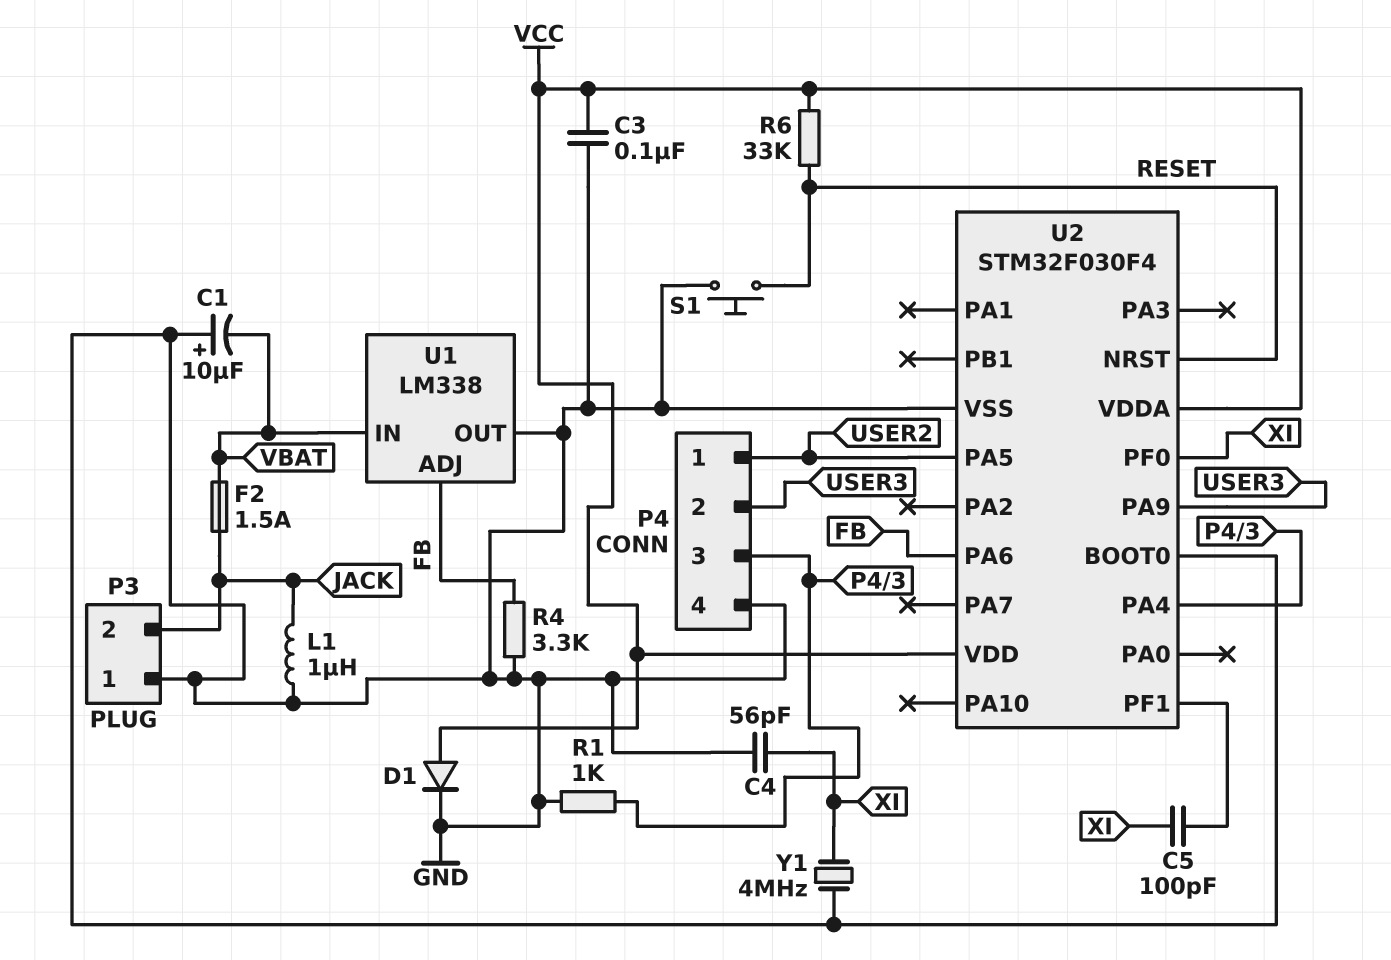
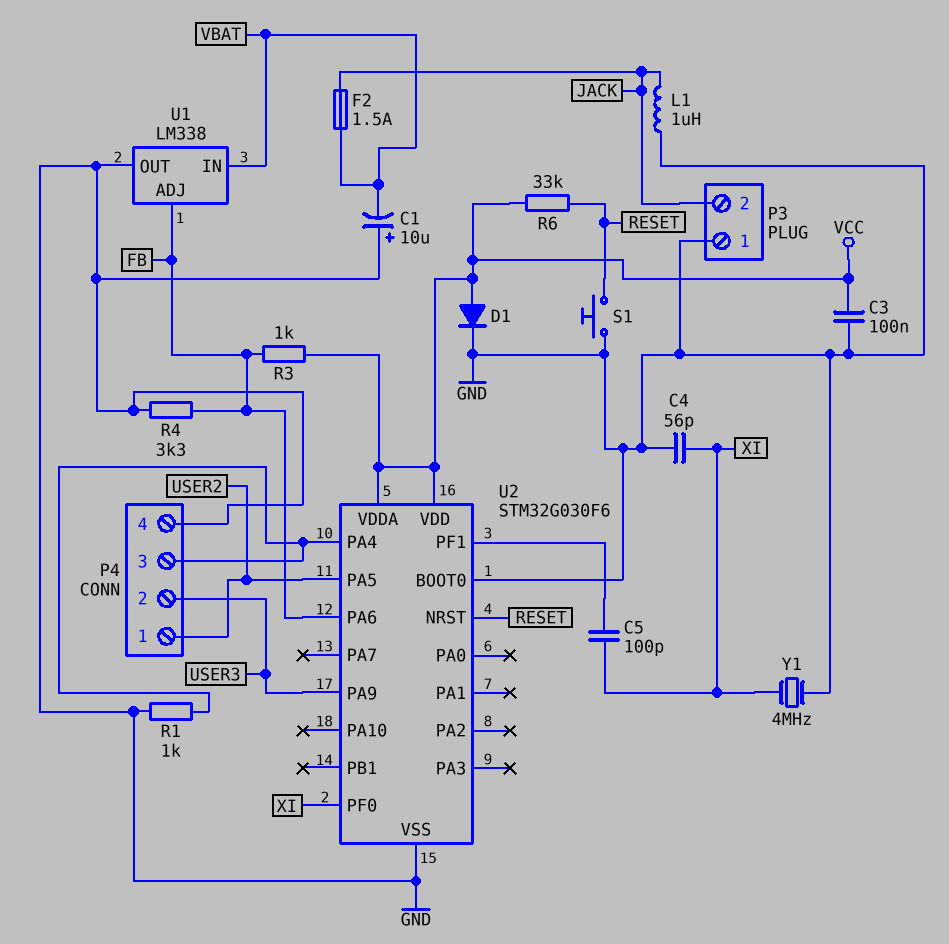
R3: none -> 1k (FB, VCC)
U2: STM32F030F4 -> STM32G030F6

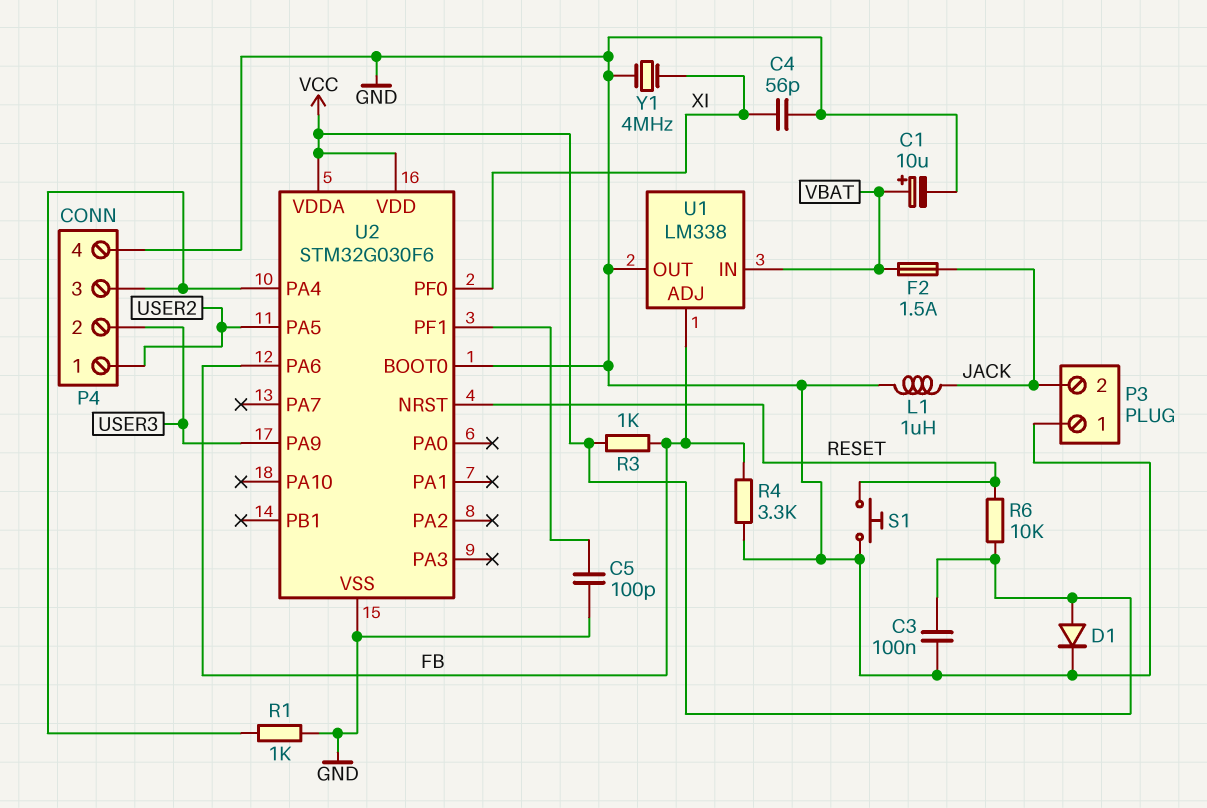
C1: 10uF (plus GND, minus VBAT) -> 10uF (plus VBAT, minus GND)
C5: 100pF (U2/PF1, XI) -> 100pF (GND, U2/PF1)
R6: 33k (RESET, VCC) -> 10k (RESET, VCC)

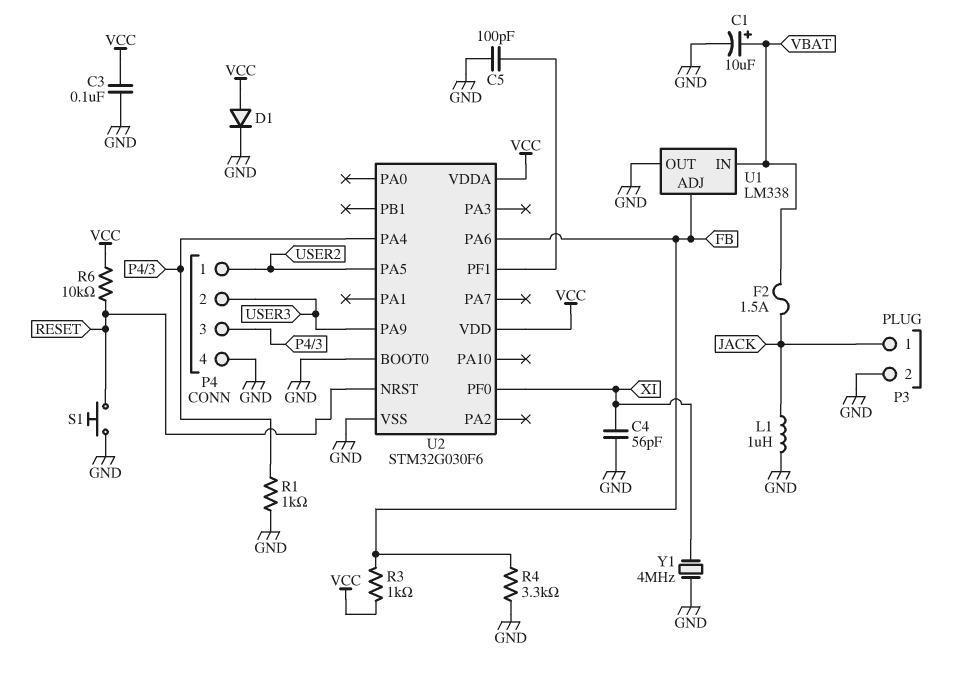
P3 pin 1: GND -> JACK
P3 pin 2: JACK -> GND

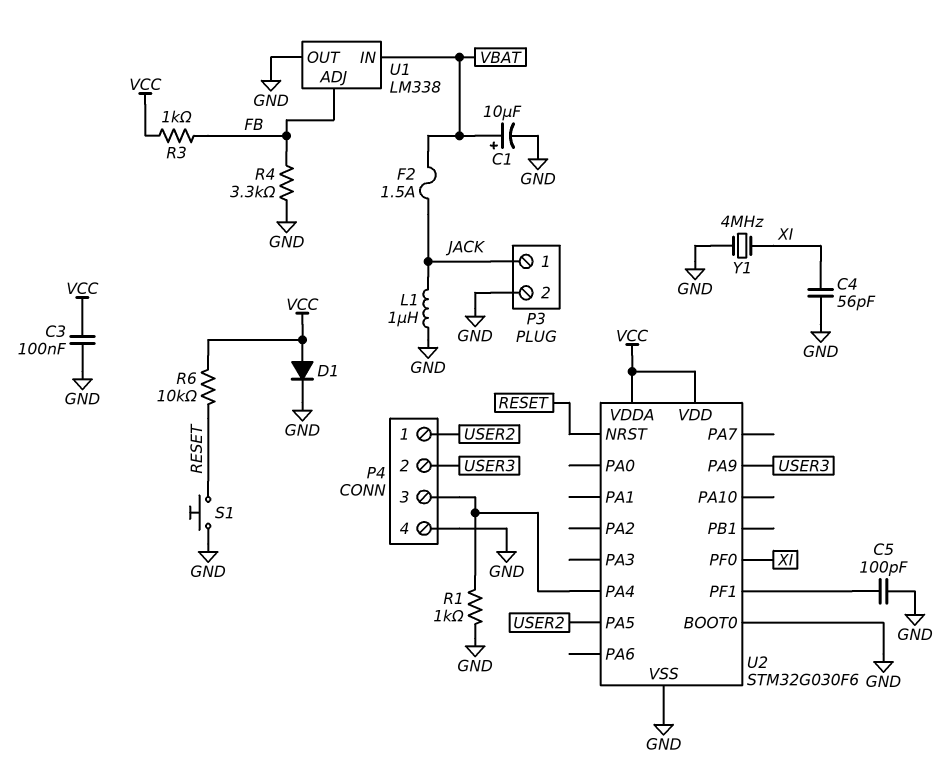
U2 pin PA6: FB -> none

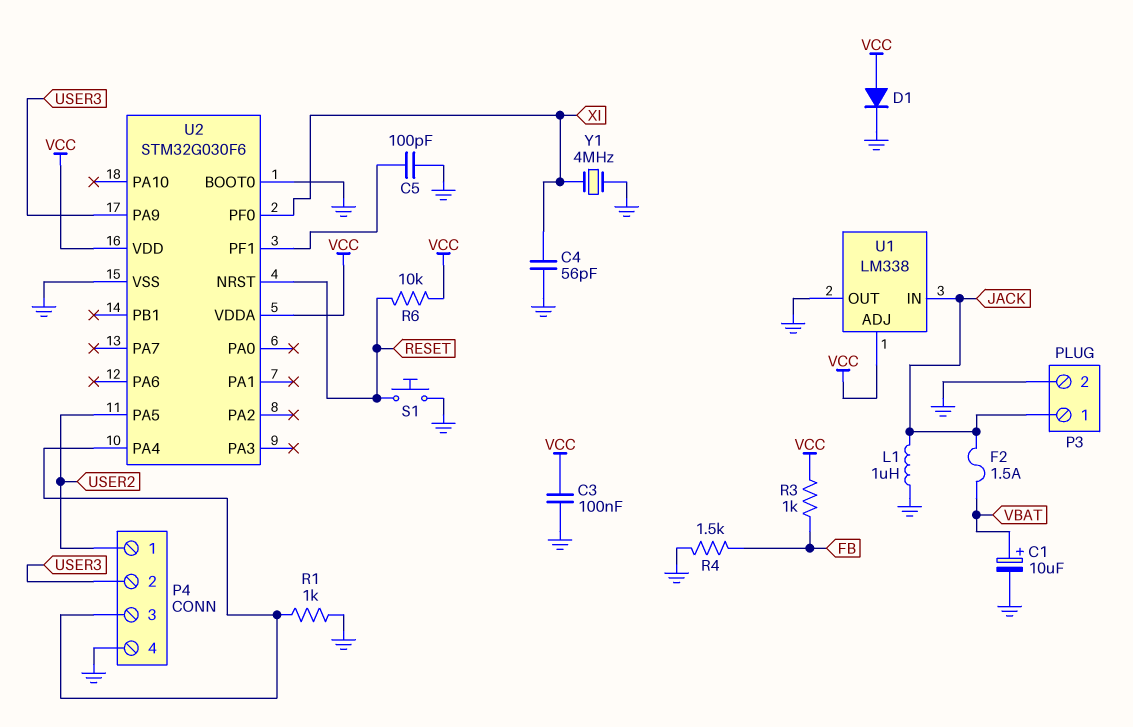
R4: 3.3k (FB, GND) -> 1.5k (FB, GND)
U1 pin ADJ: FB -> VCC
U1 pin IN: VBAT -> JACK

